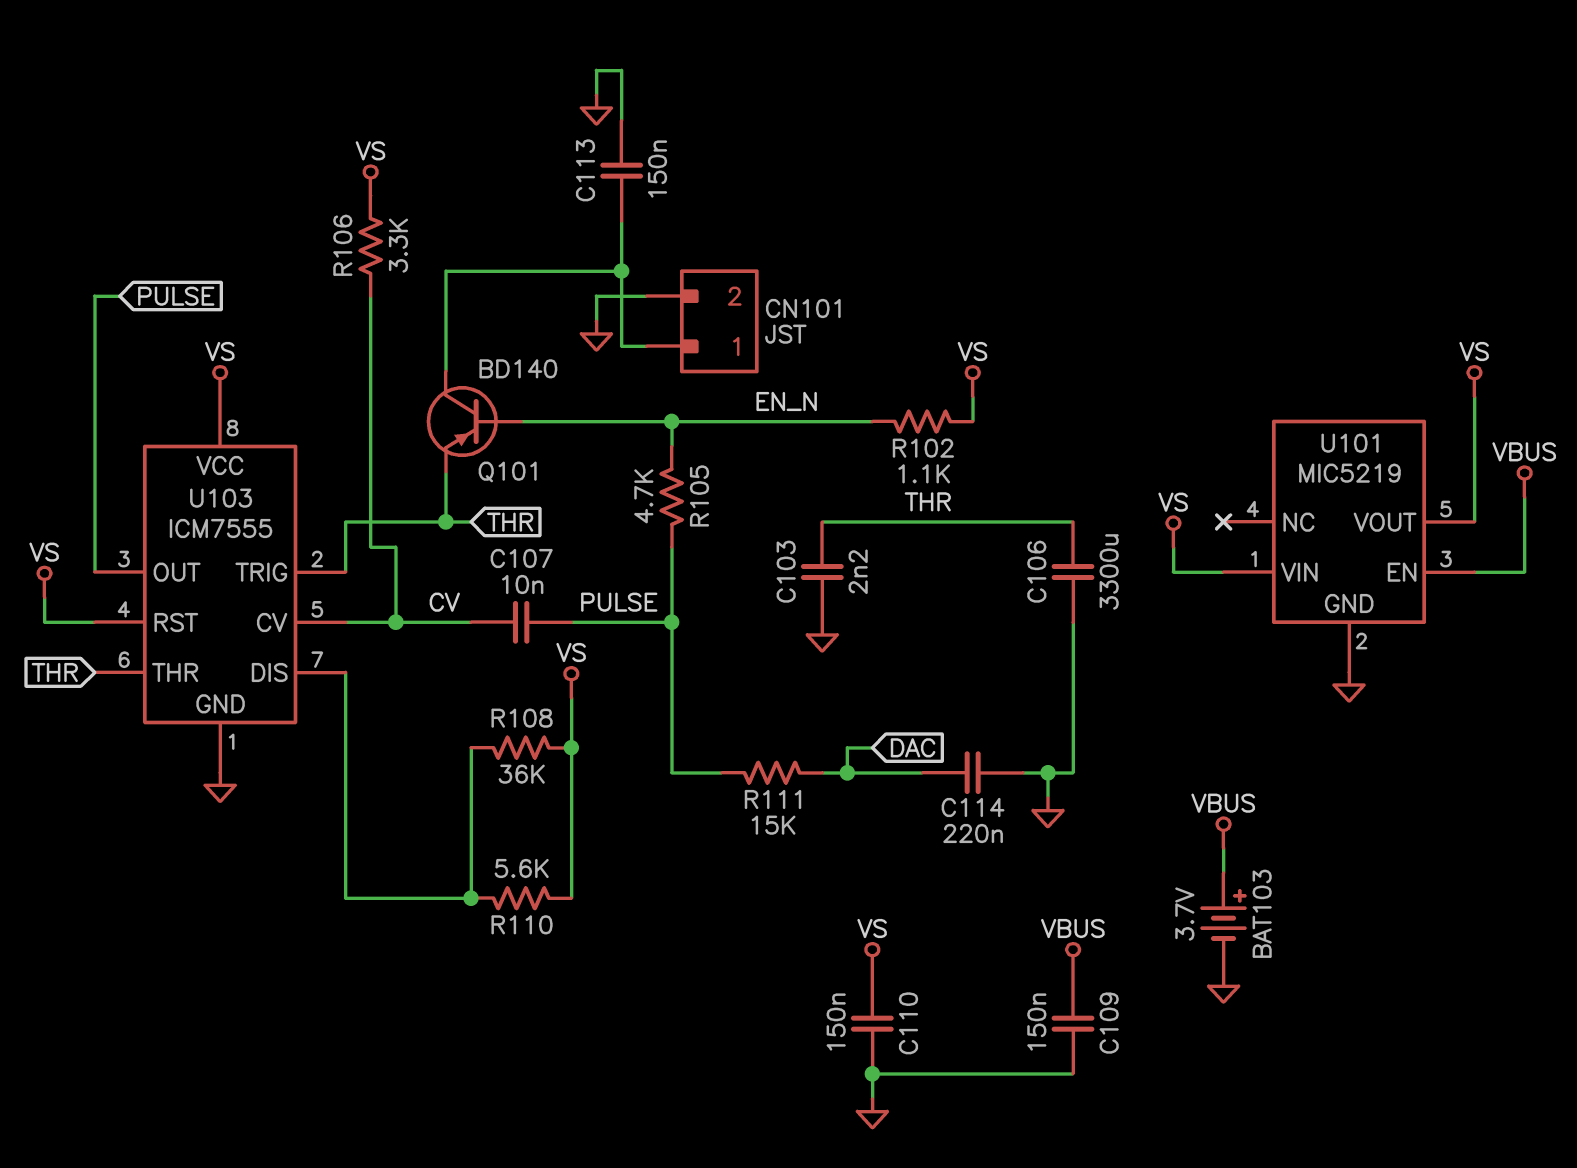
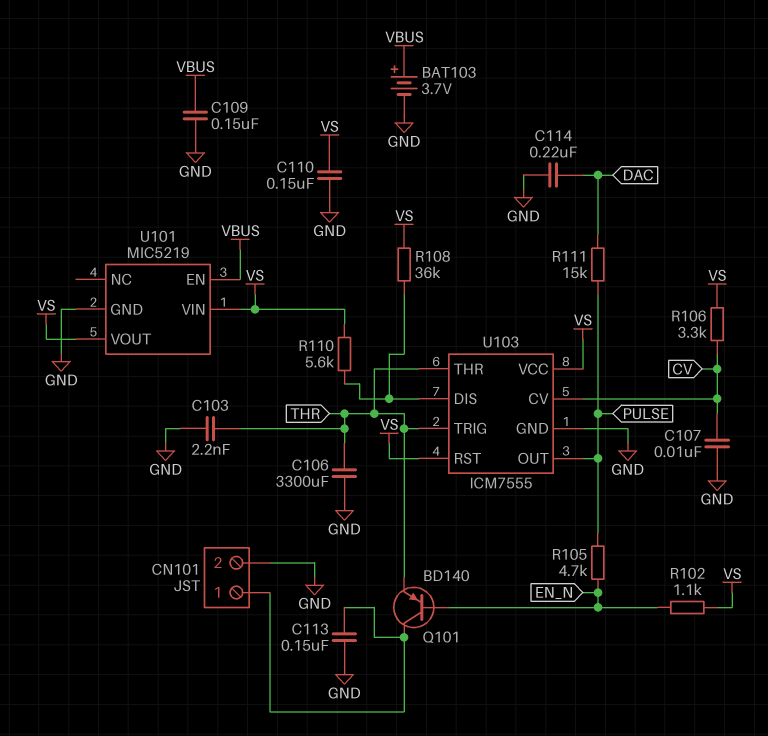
C107: 10nF (CV, PULSE) -> 10nF (CV, GND)

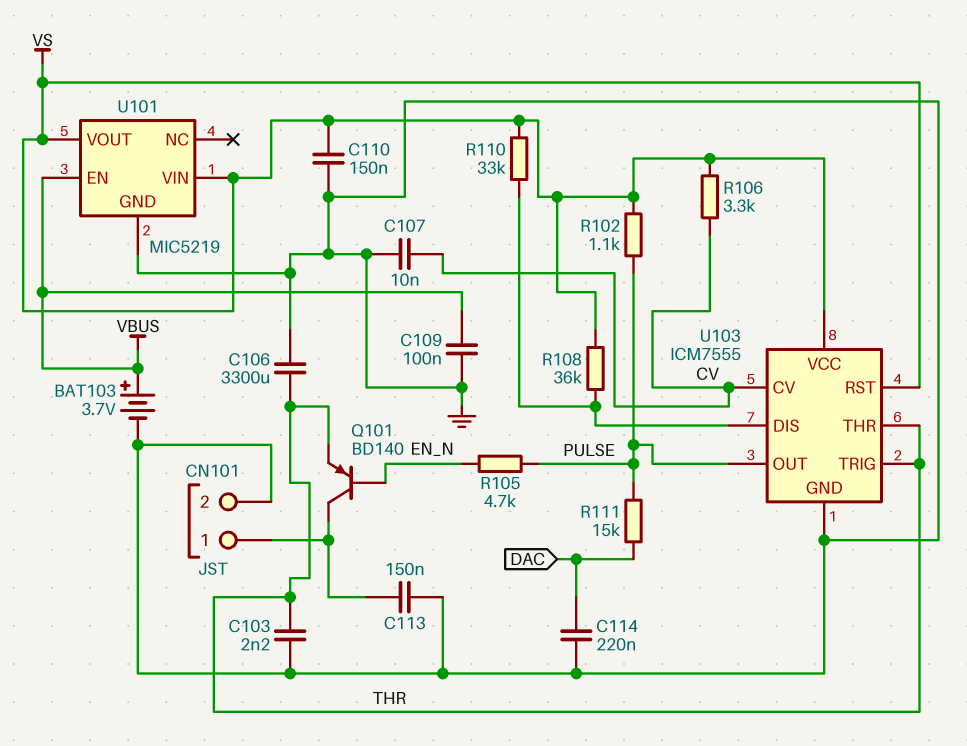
C109: 150nF (GND, VBUS) -> 100nF (GND, VBUS)
R102: 1.1k (EN_N, VS) -> 1.1k (PULSE, VS)
R110: 5.6k (U103/DIS, VS) -> 33k (U103/DIS, VS)

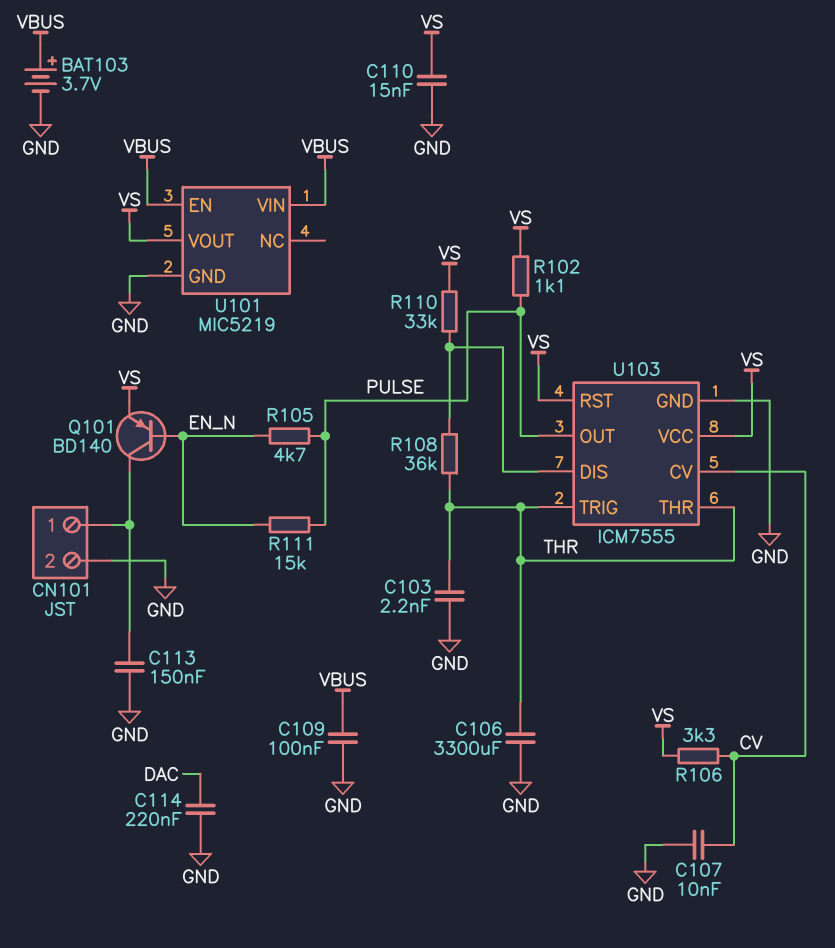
C110: 150nF (GND, VS) -> 15nF (GND, VS)
Q101: PNP BD140 (B EN_N, C CN101/1, E THR) -> PNP BD140 (B EN_N, C CN101/1, E VS)
R108: 36k (U103/DIS, VS) -> 36k (THR, U103/DIS)
R111: 15k (DAC, PULSE) -> 15k (EN_N, PULSE)
U101 pin VIN: VS -> VBUS

